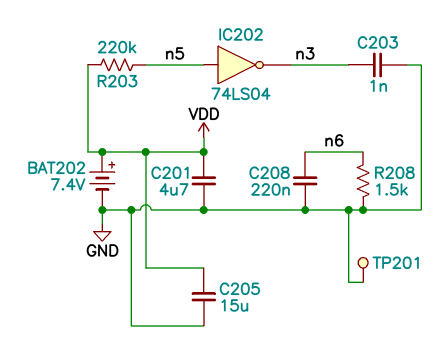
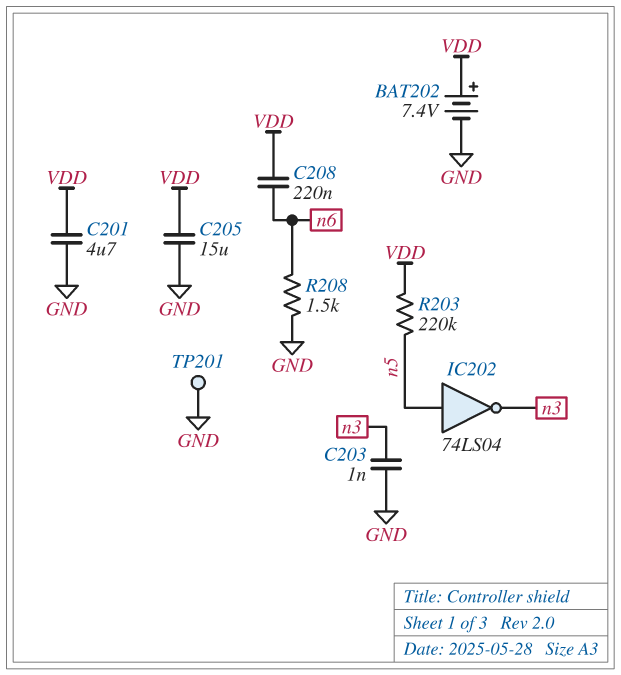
C208: 220nF (GND, n6) -> 220nF (VDD, n6)

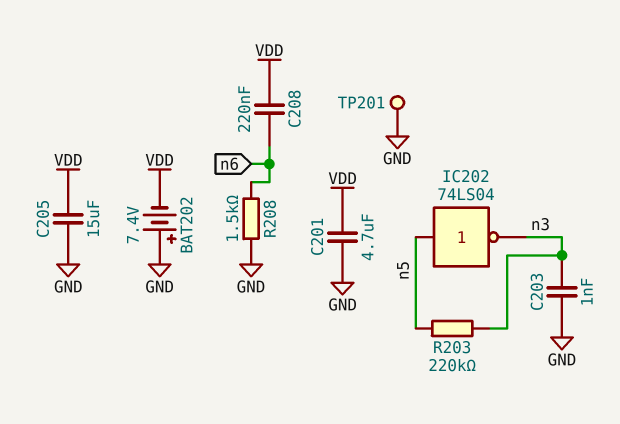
BAT202: 7.4V (plus VDD, minus GND) -> 7.4V (plus GND, minus VDD)
R203: 220k (VDD, n5) -> 220k (n3, n5)

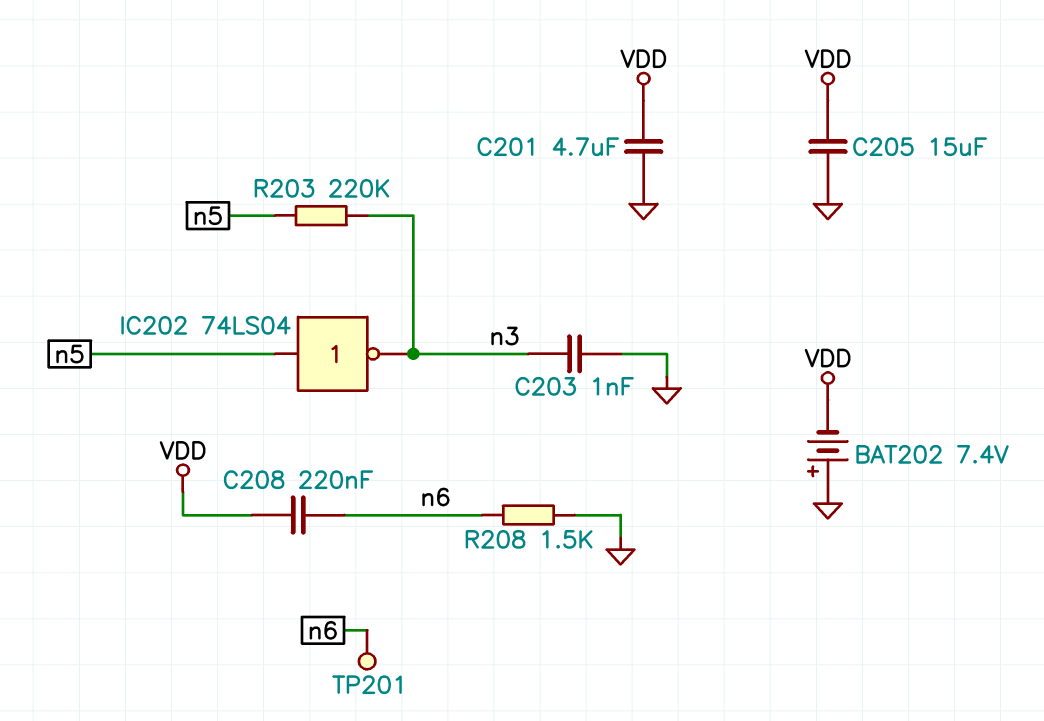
TP201: test point (GND) -> test point (n6)

